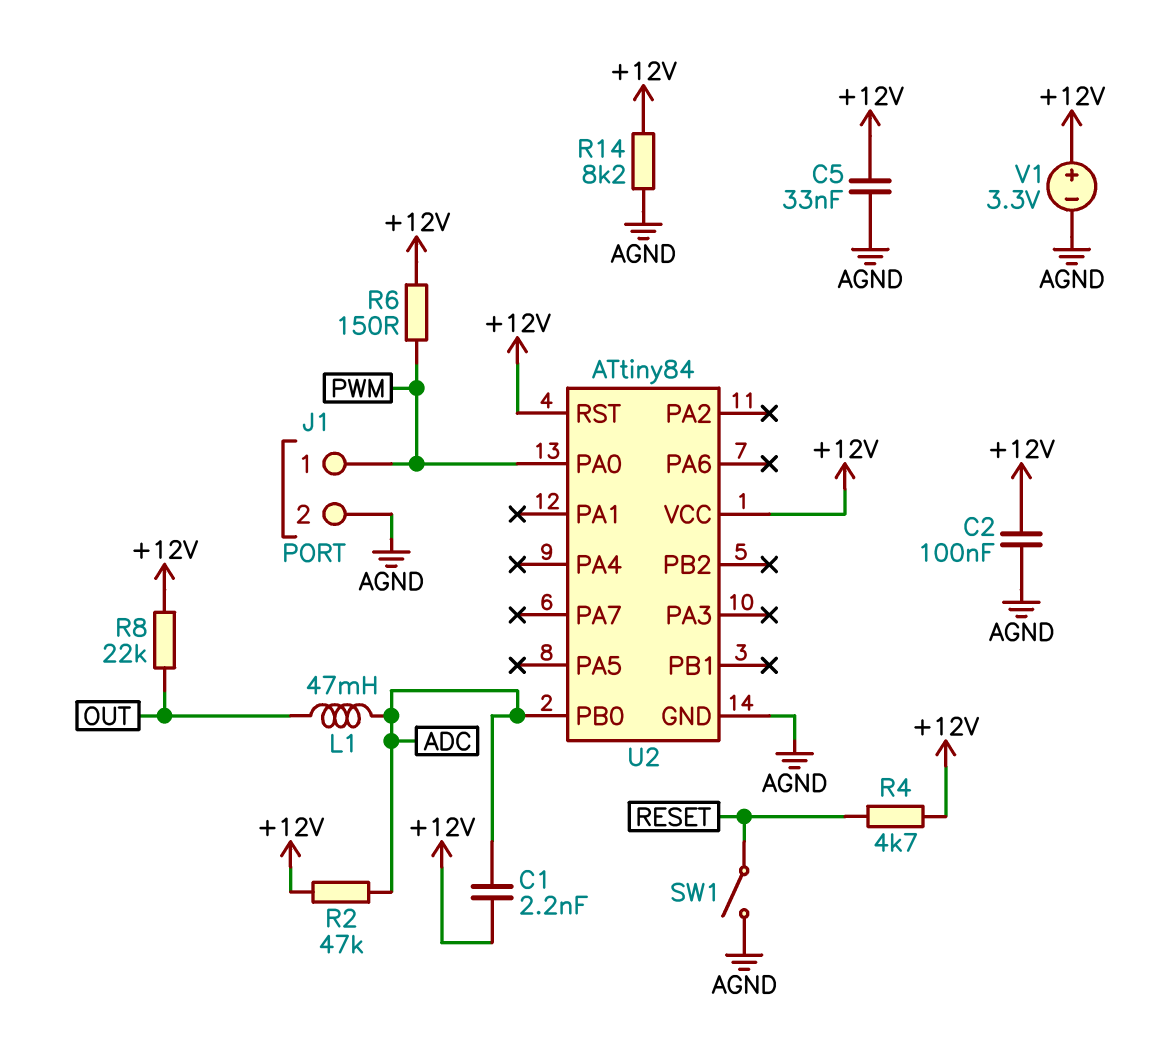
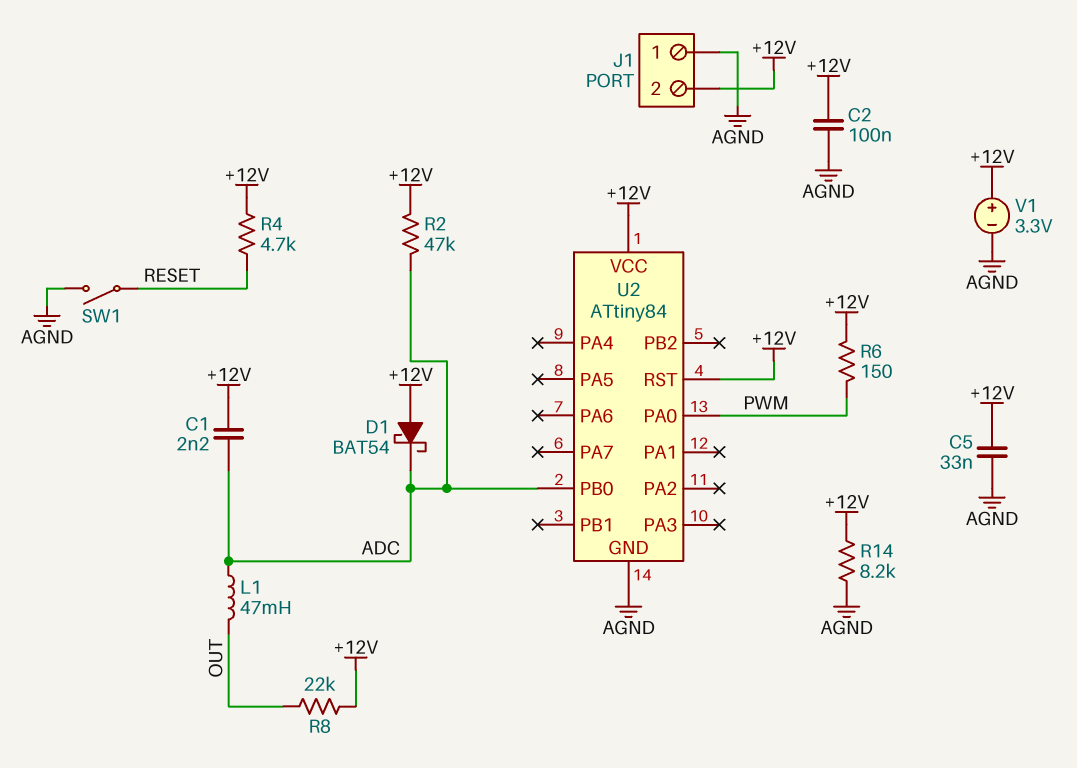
D1: none -> schottky BAT54 (A +12V, K ADC)
J1 pin 1: PWM -> AGND
J1 pin 2: AGND -> +12V

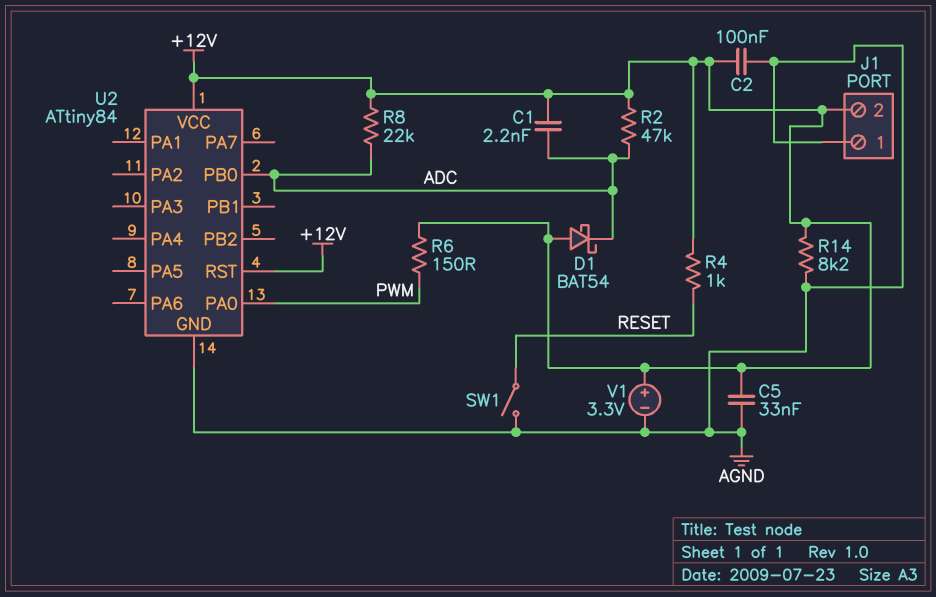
L1: 47mH (ADC, OUT) -> none
R4: 4.7k (+12V, RESET) -> 1k (+12V, RESET)
R8: 22k (+12V, OUT) -> 22k (+12V, ADC)

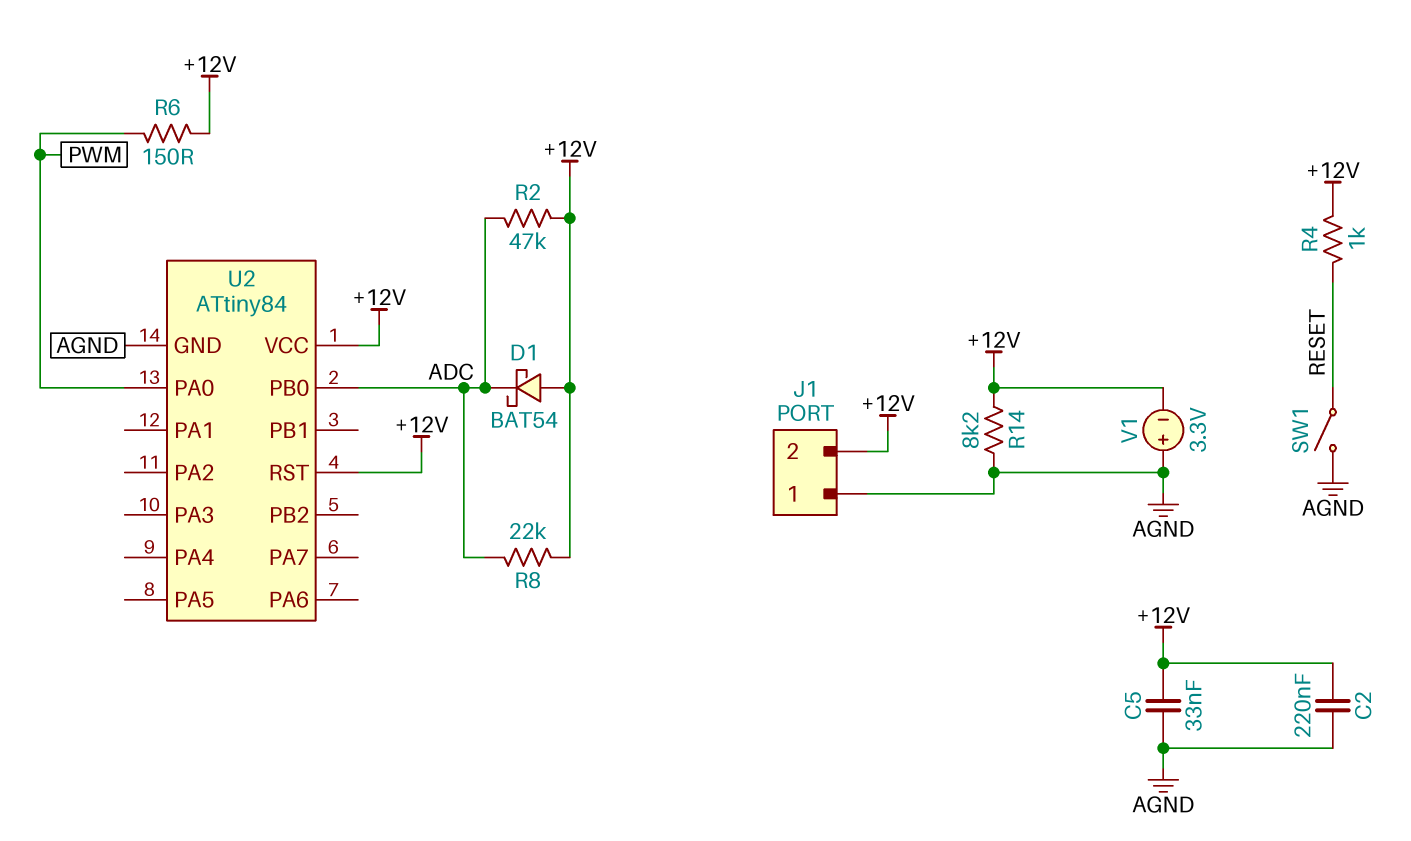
C1: 2.2nF (+12V, ADC) -> none
C2: 100nF (+12V, AGND) -> 220nF (+12V, AGND)
V1: 3.3V (plus +12V, minus AGND) -> 3.3V (plus AGND, minus +12V)

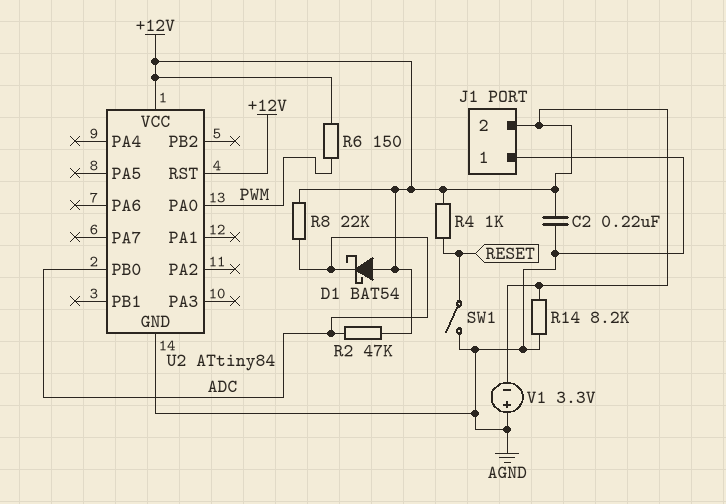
C5: 33nF (+12V, AGND) -> none

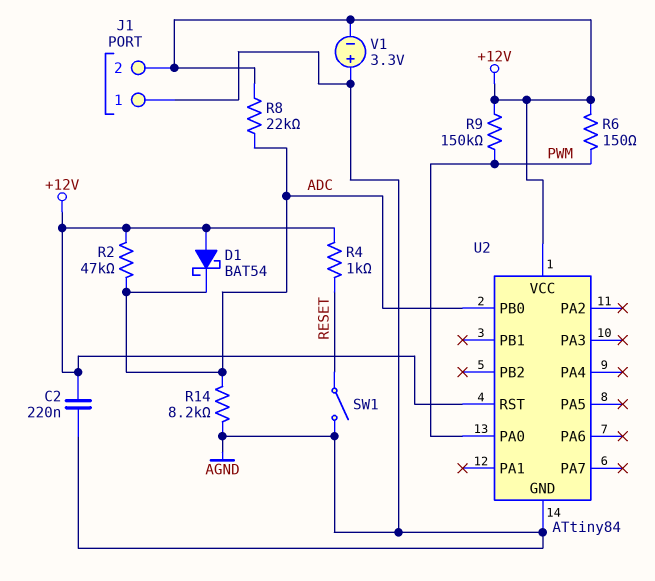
R9: none -> 150k (+12V, PWM)
R14: 8.2k (+12V, AGND) -> 8.2k (ADC, AGND)

